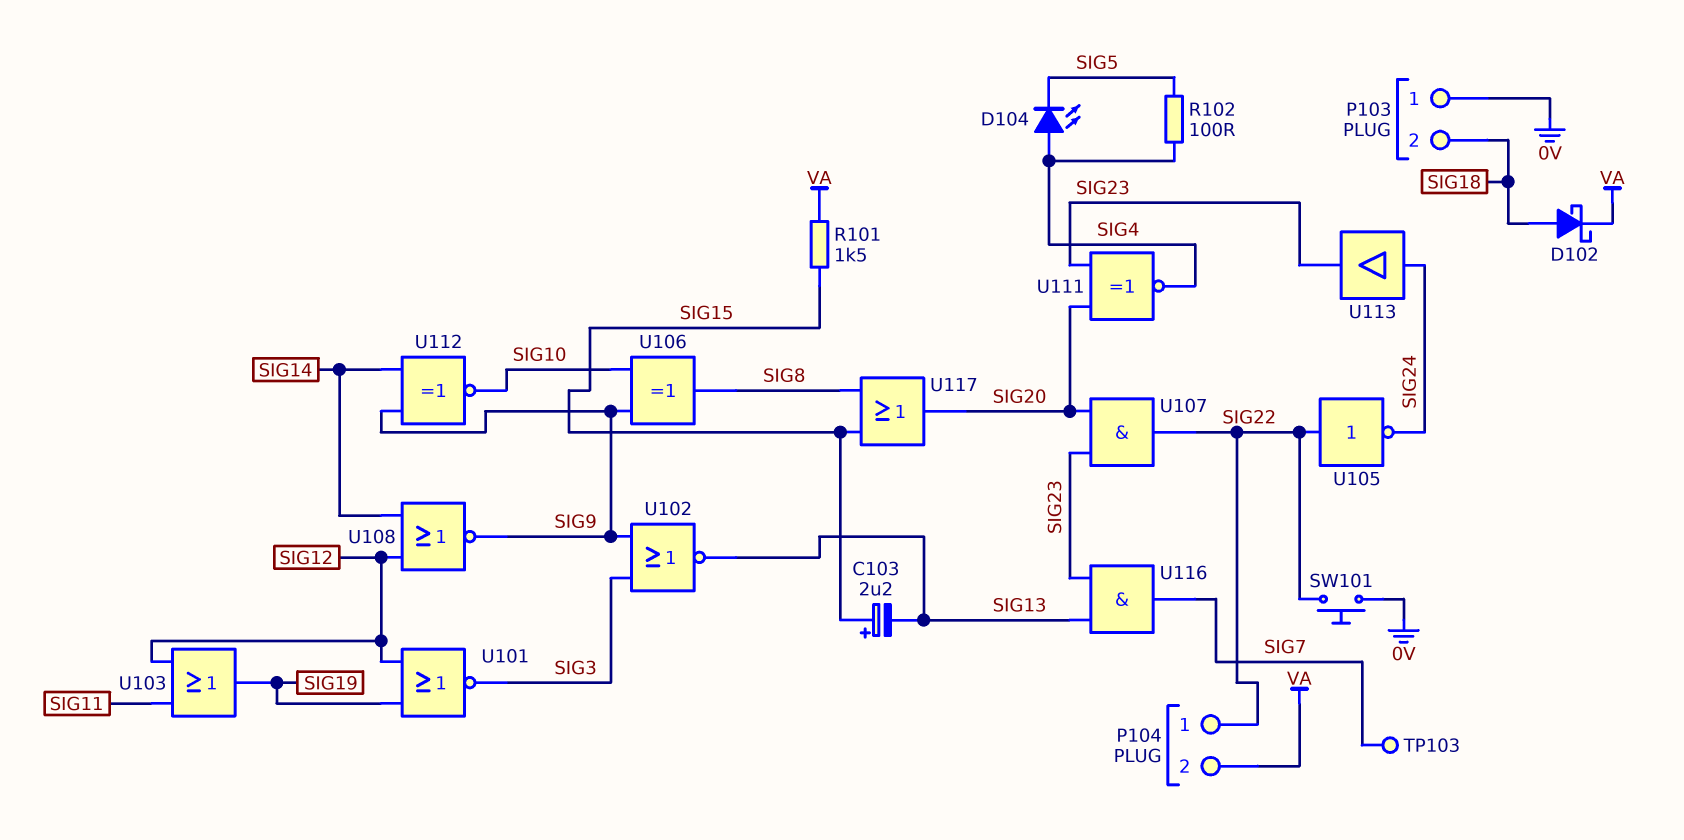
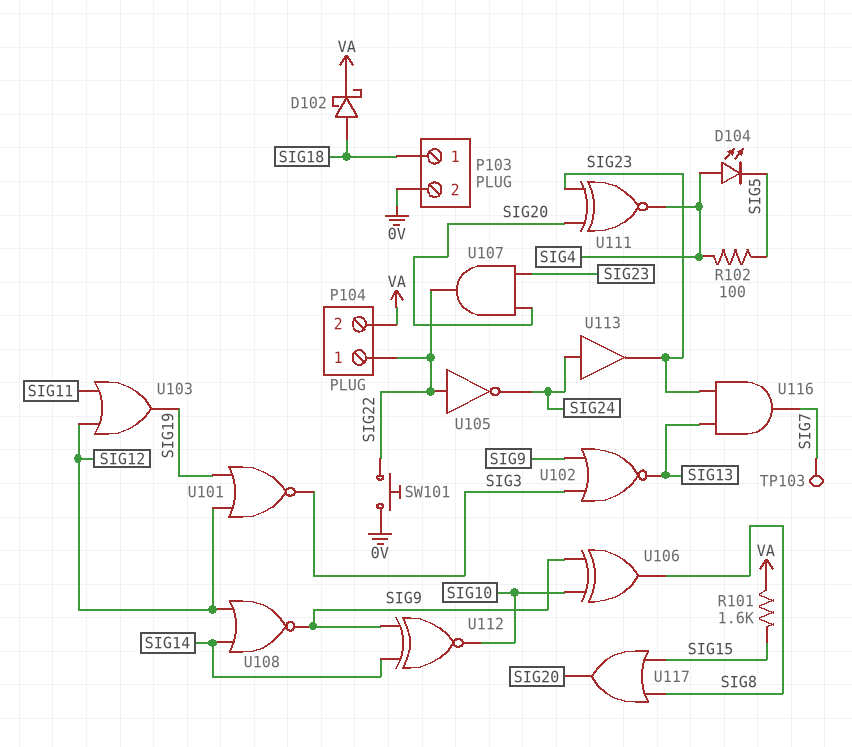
C103: 2.2uF (plus SIG15, minus SIG13) -> none
P103 pin 1: 0V -> SIG18
P103 pin 2: SIG18 -> 0V
R101: 1.5k (SIG15, VA) -> 1.6k (SIG15, VA)

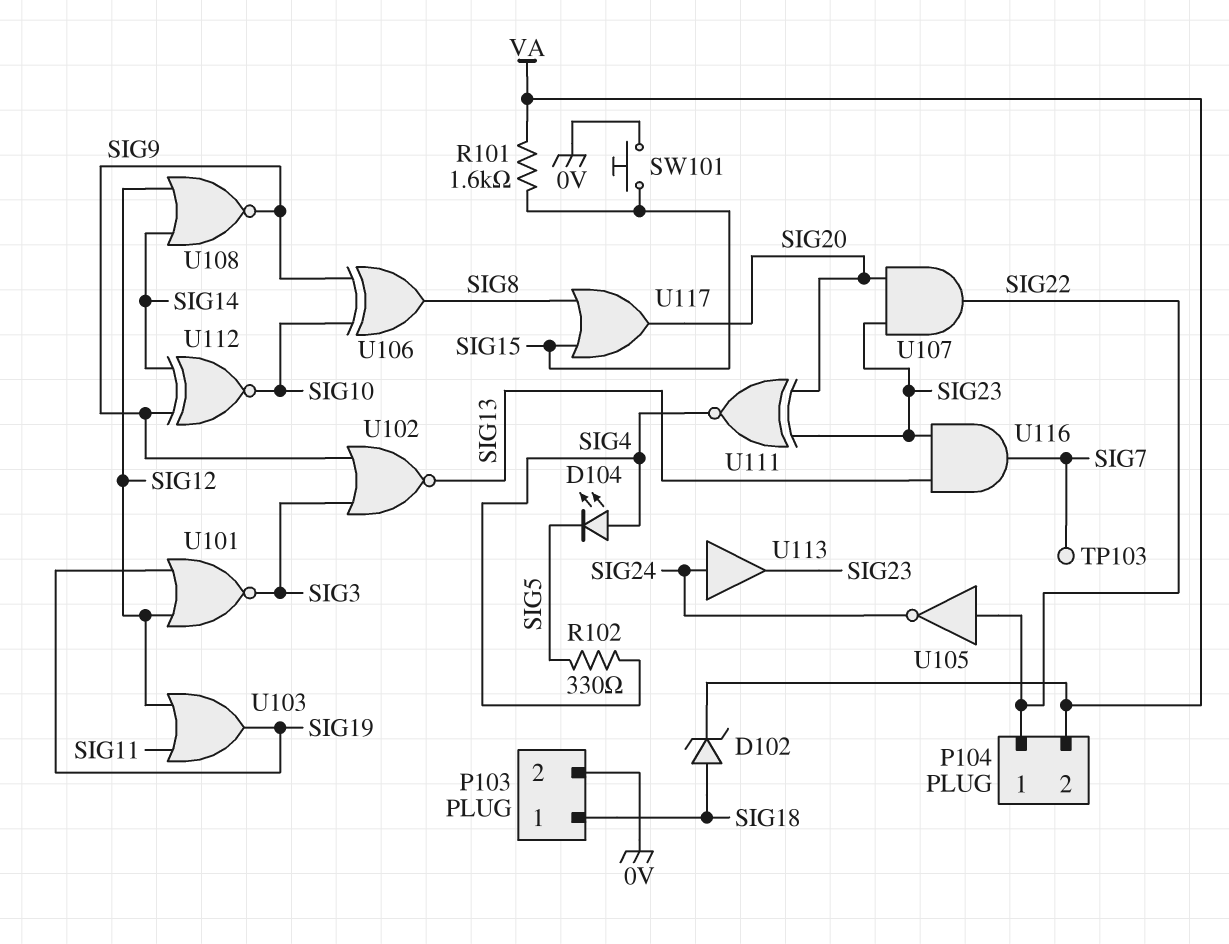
D102: schottky (A SIG18, K VA) -> zener (A SIG18, K VA)
R102: 100 (SIG4, SIG5) -> 330 (SIG4, SIG5)
SW101: button (0V, SIG22) -> button (0V, SIG15)

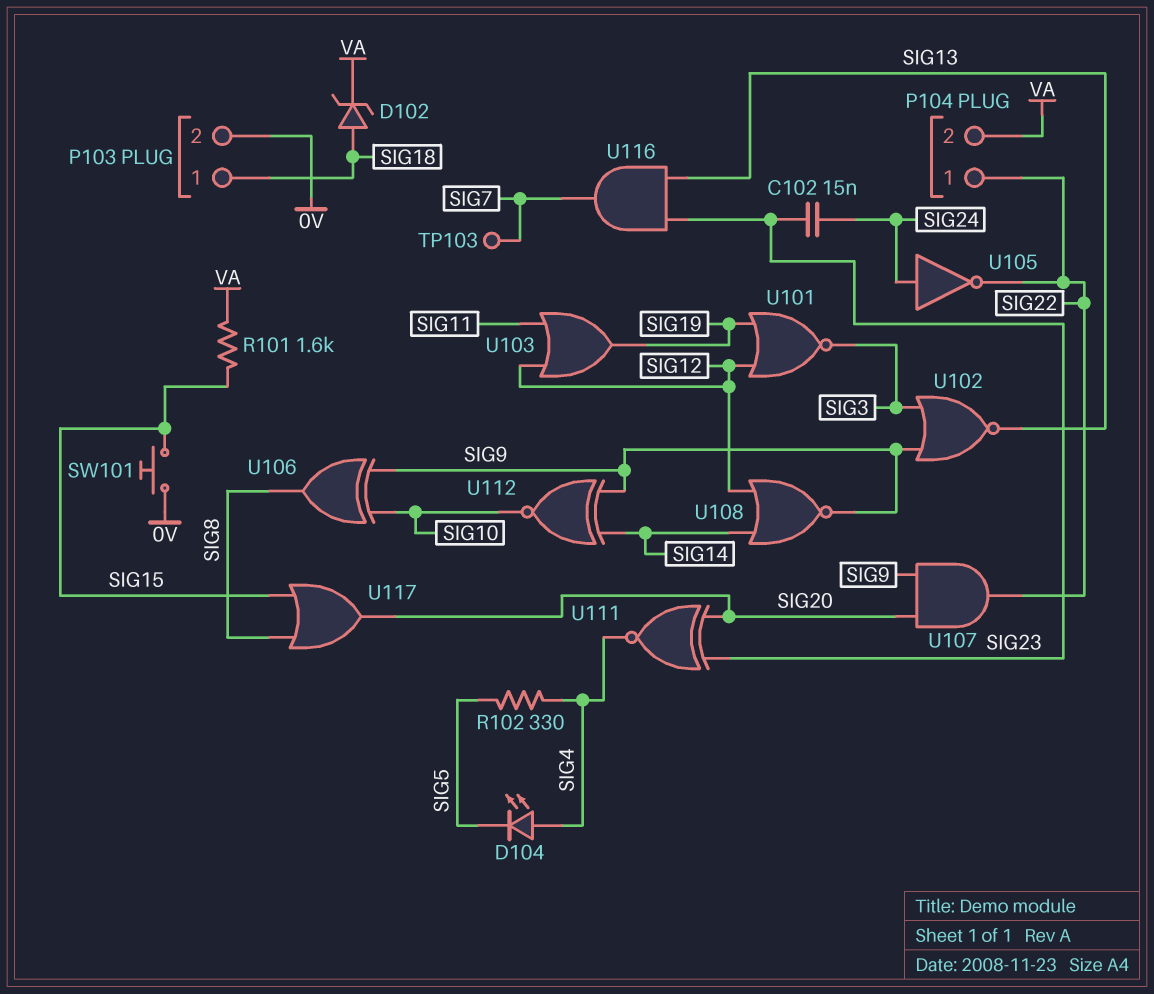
C102: none -> 15nF (SIG23, SIG24)
U105: NOT (in SIG22, out SIG24) -> NOT (in SIG24, out SIG22)
U107: AND (in SIG20, in SIG23, out SIG22) -> AND (in SIG9, in SIG20, out SIG22)
U113: buffer (in SIG24, out SIG23) -> none

